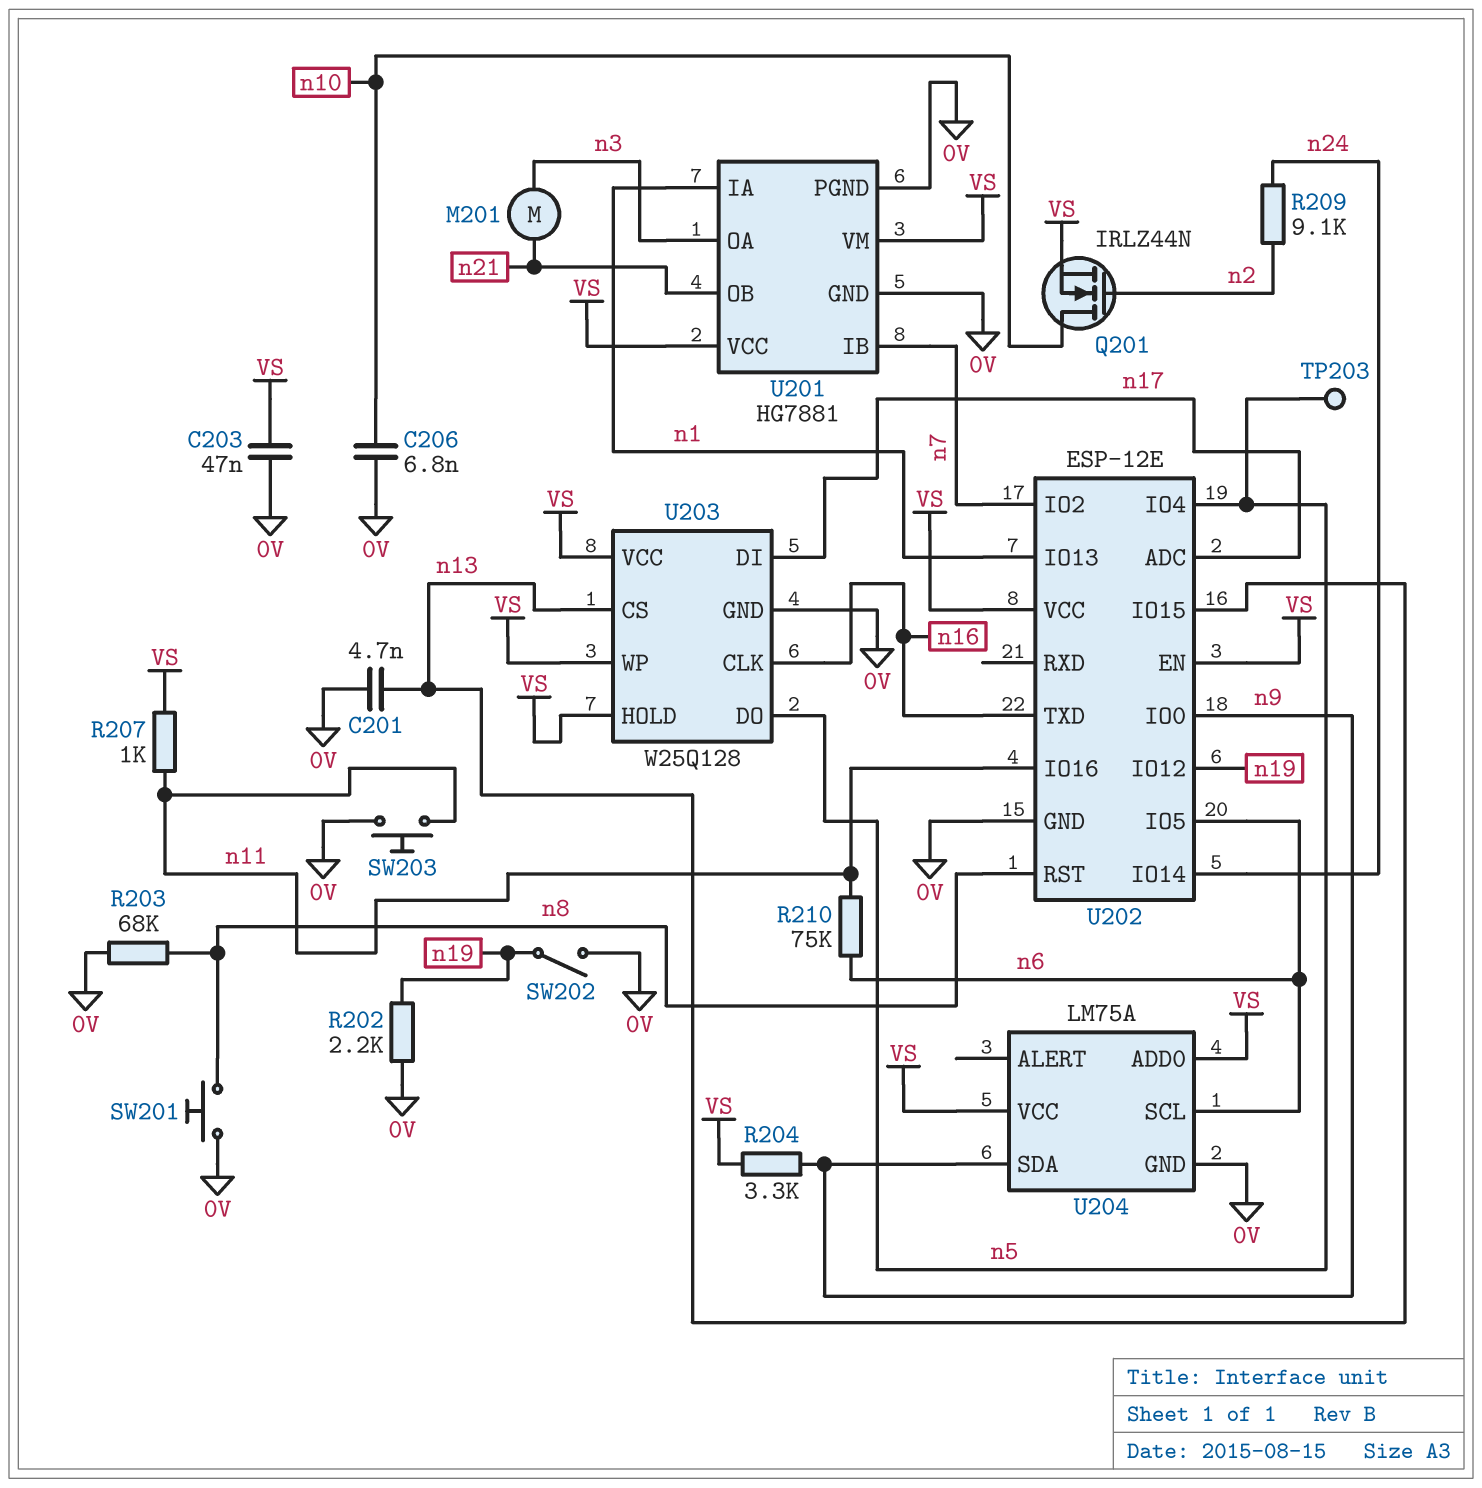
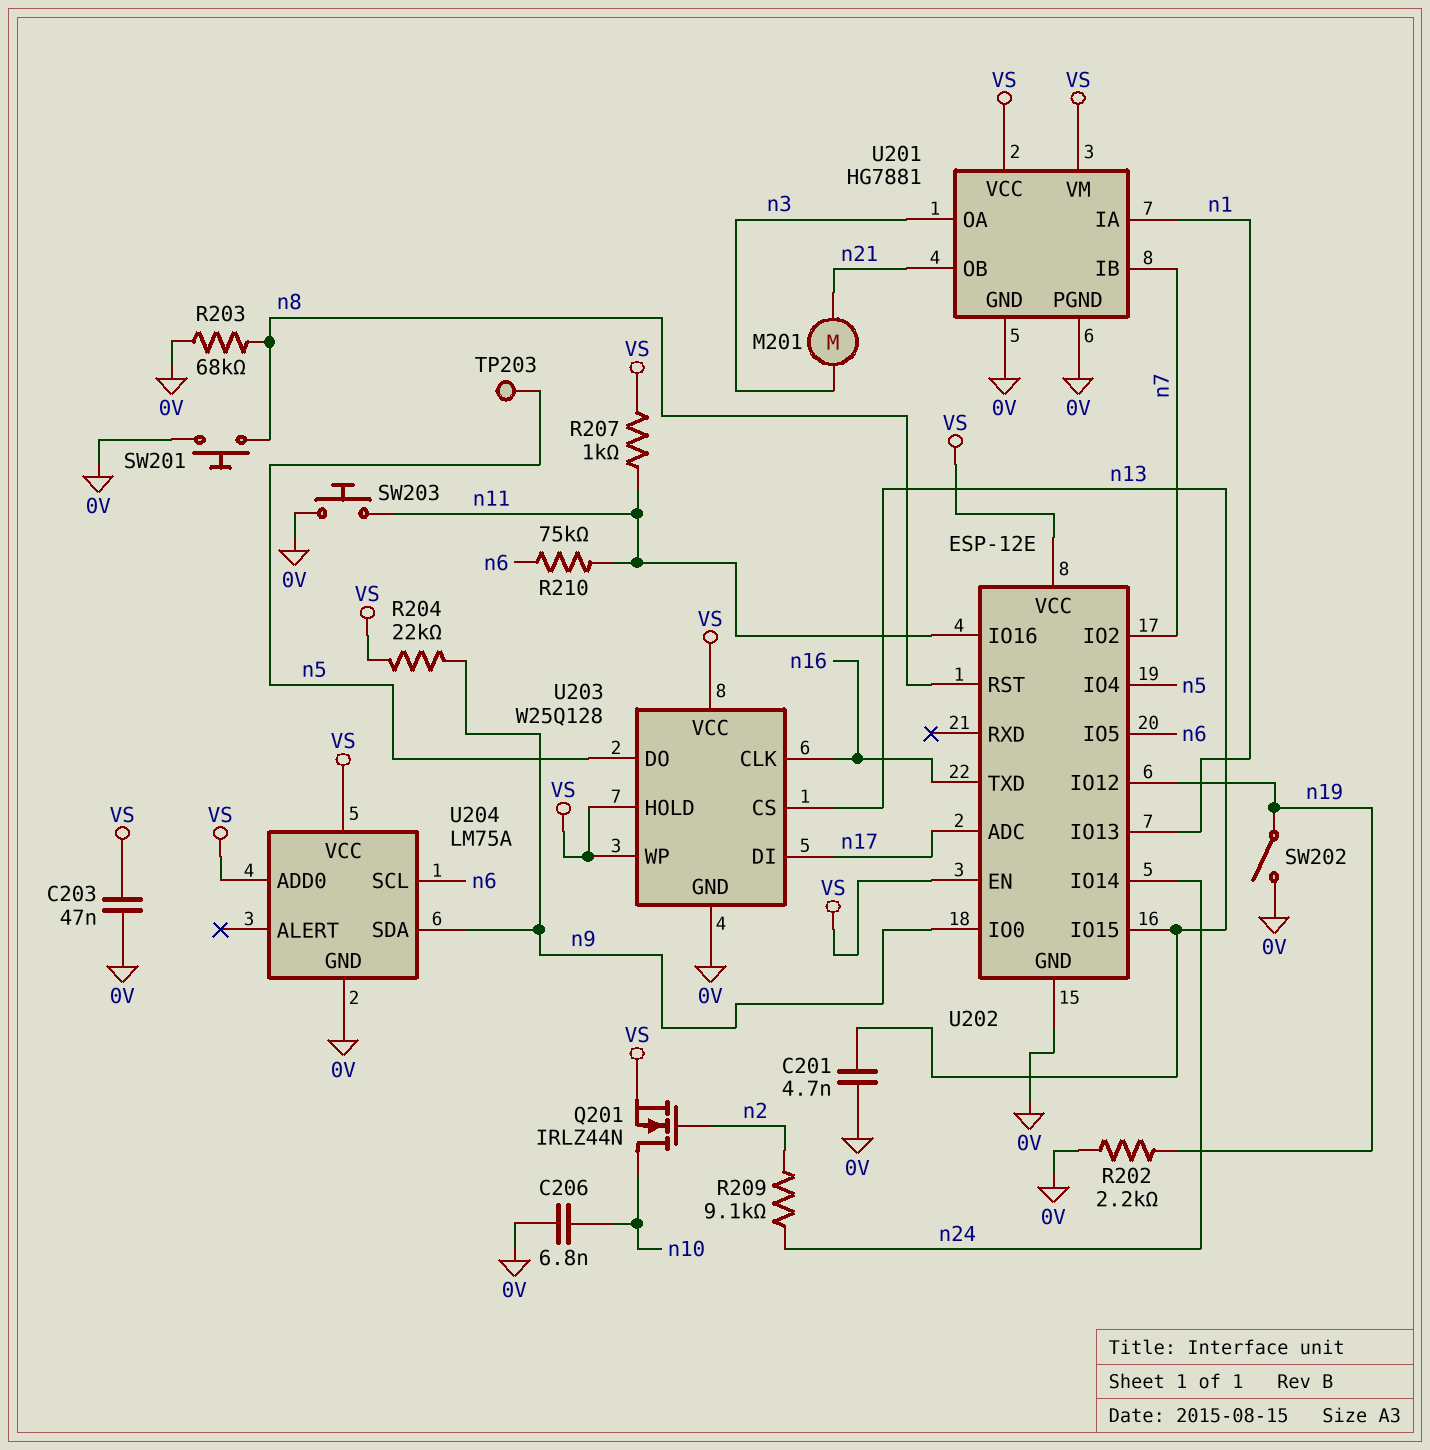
R204: 3.3k (VS, n9) -> 22k (VS, n9)

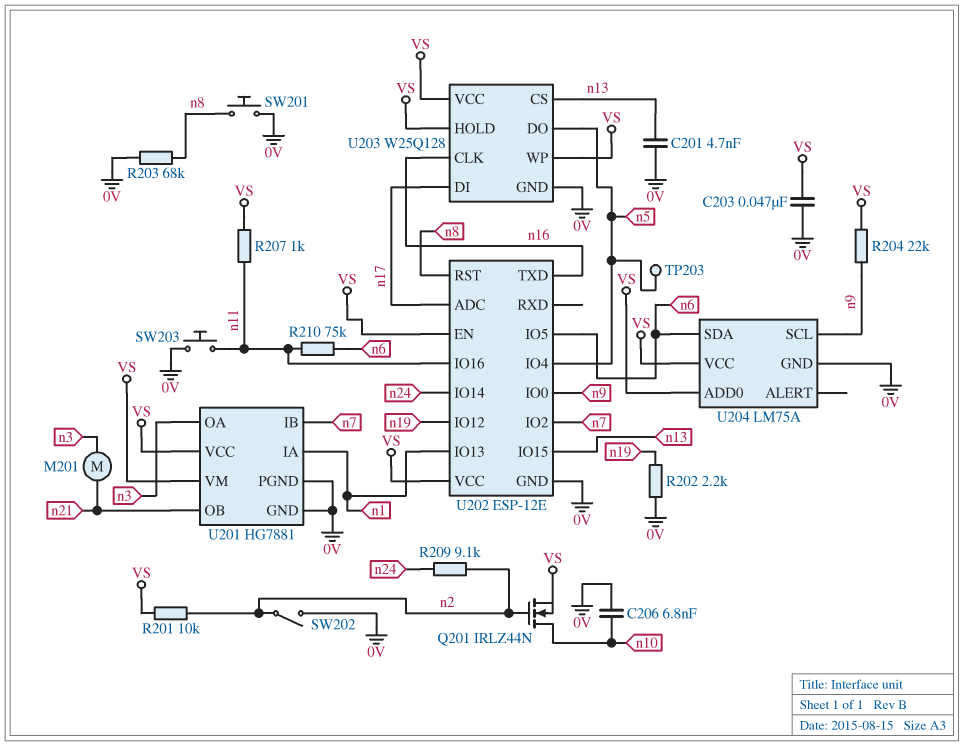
R201: none -> 10k (VS, n2)
SW202: switch (0V, n19) -> switch (0V, n2)
U204 pin SCL: n6 -> n9
U204 pin SDA: n9 -> n6

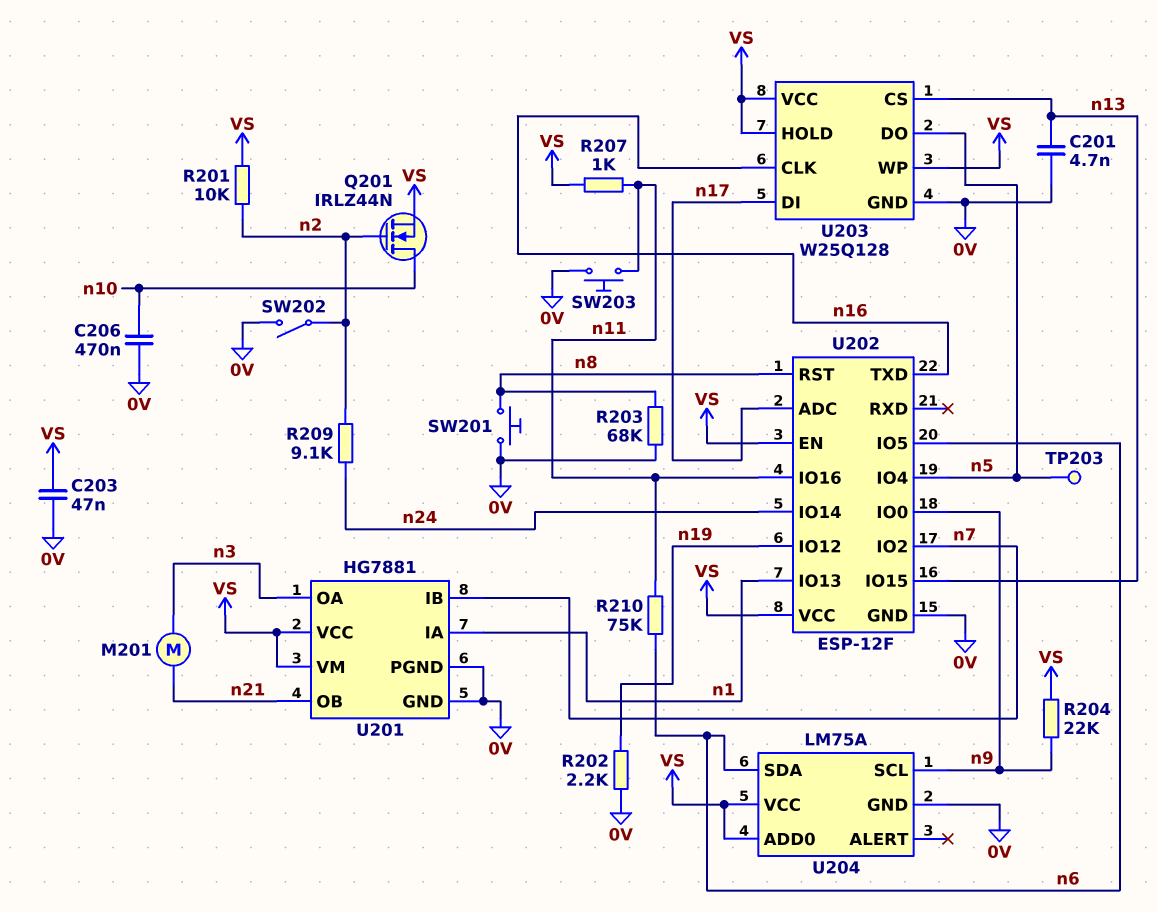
C206: 6.8nF (0V, n10) -> 470nF (0V, n10)
U202: ESP-12E -> ESP-12F

